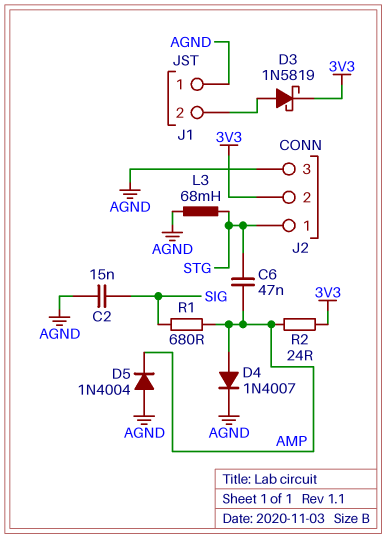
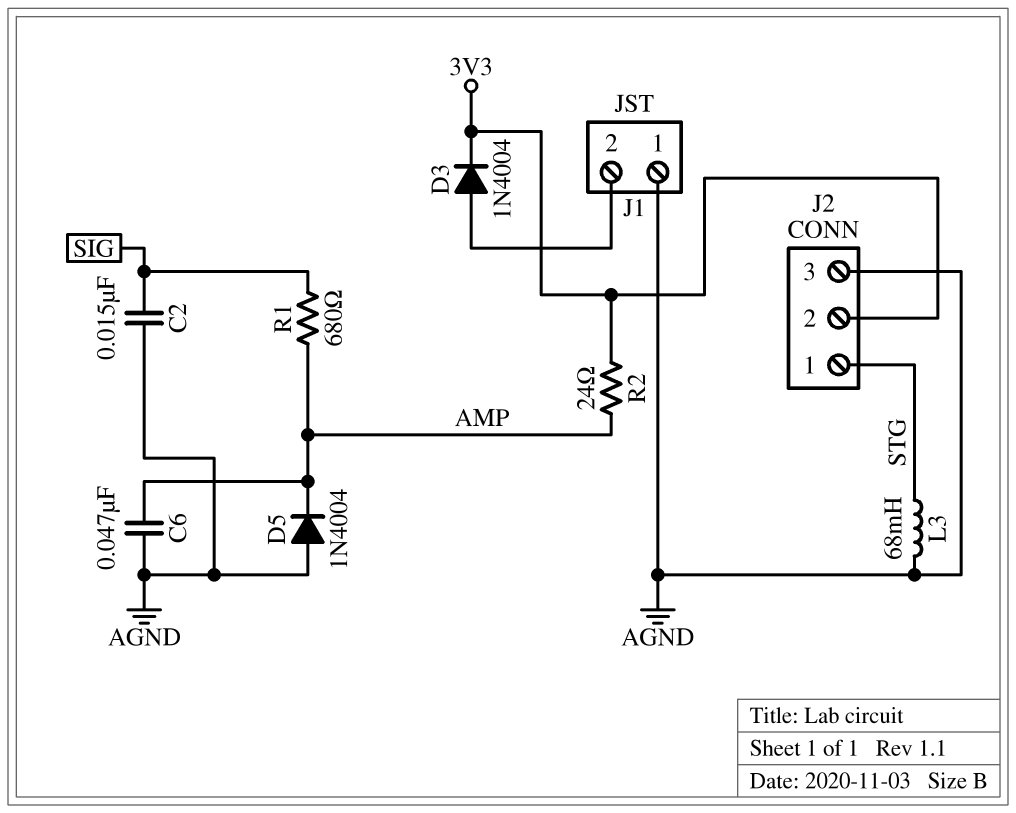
C6: 47nF (AMP, STG) -> 47nF (AGND, AMP)
D3: schottky 1N5819 (A J1/2, K 3V3) -> diode 1N4004 (A J1/2, K 3V3)
D4: diode 1N4007 (A AMP, K AGND) -> none

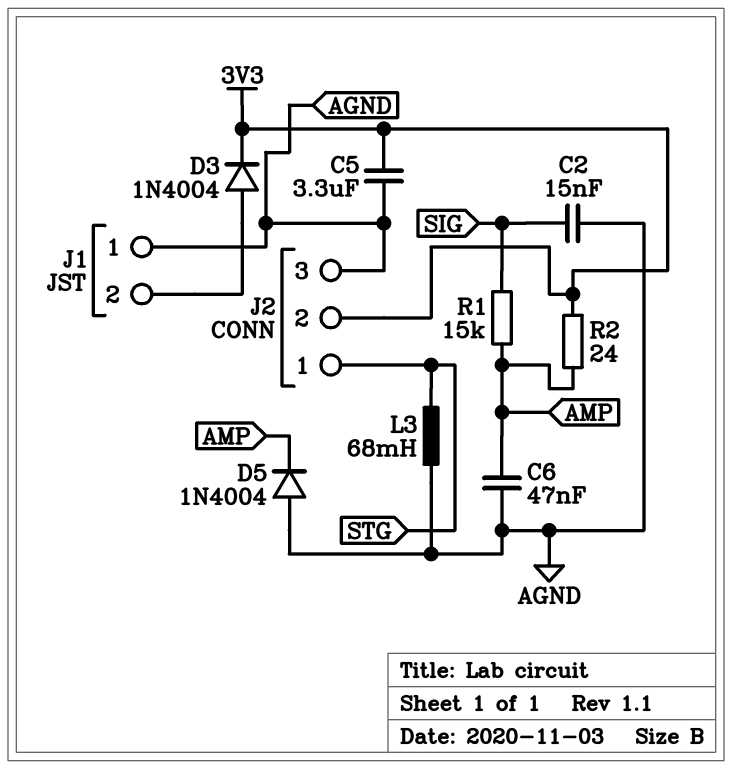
C5: none -> 3.3uF (3V3, AGND)
R1: 680 (AMP, SIG) -> 15k (AMP, SIG)

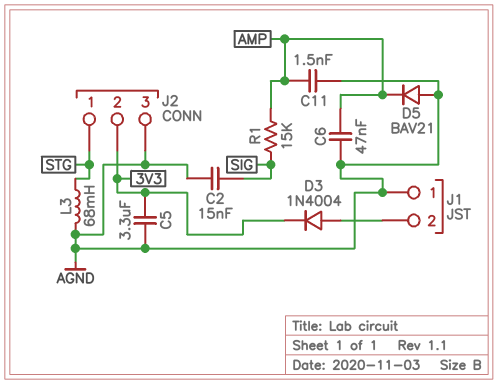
C11: none -> 1.5nF (AGND, AMP)
D5: diode 1N4004 (A AGND, K AMP) -> diode BAV21 (A AGND, K AMP)
R2: 24 (3V3, AMP) -> none

